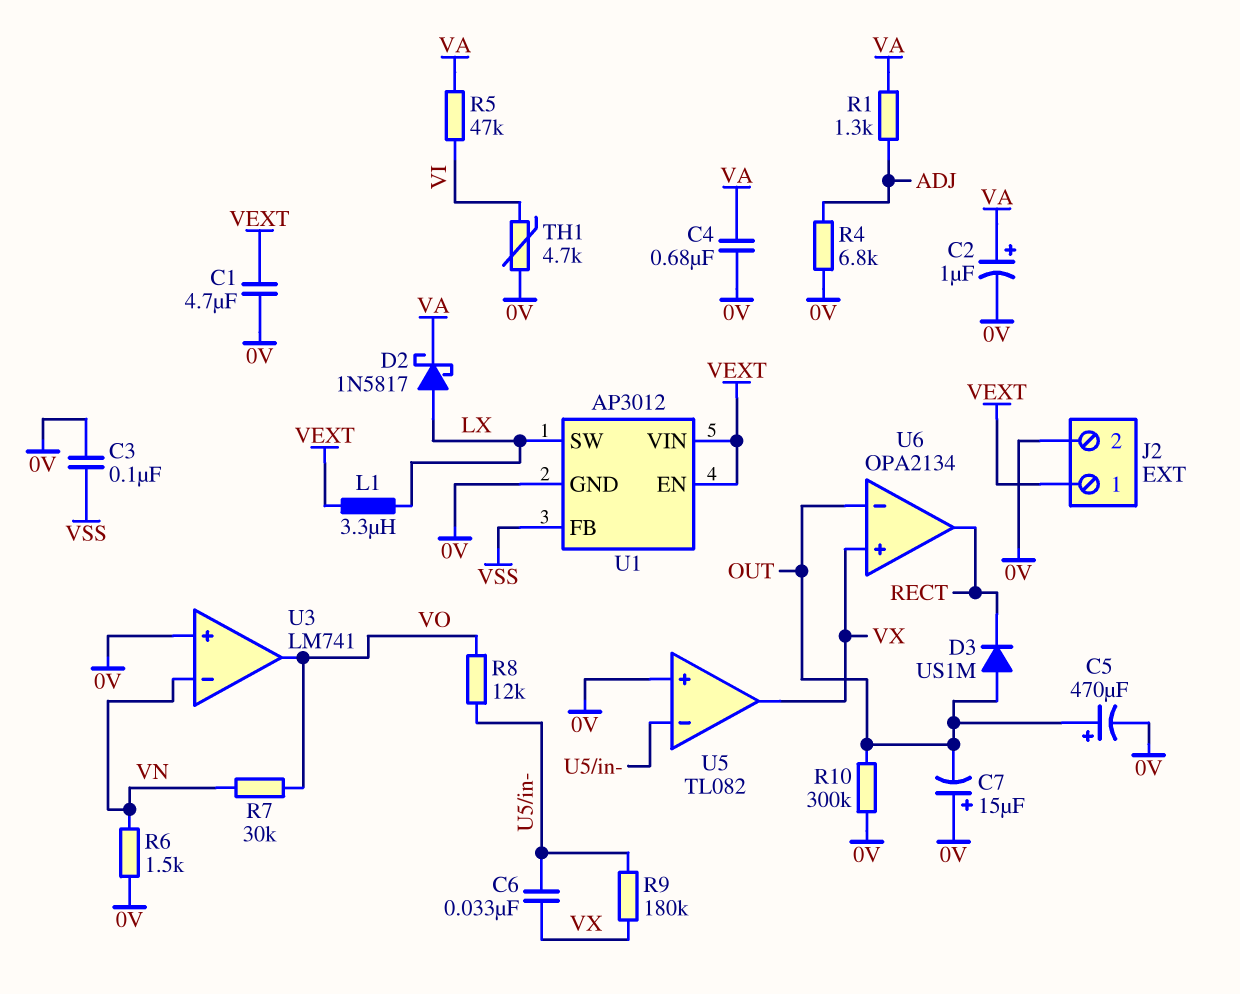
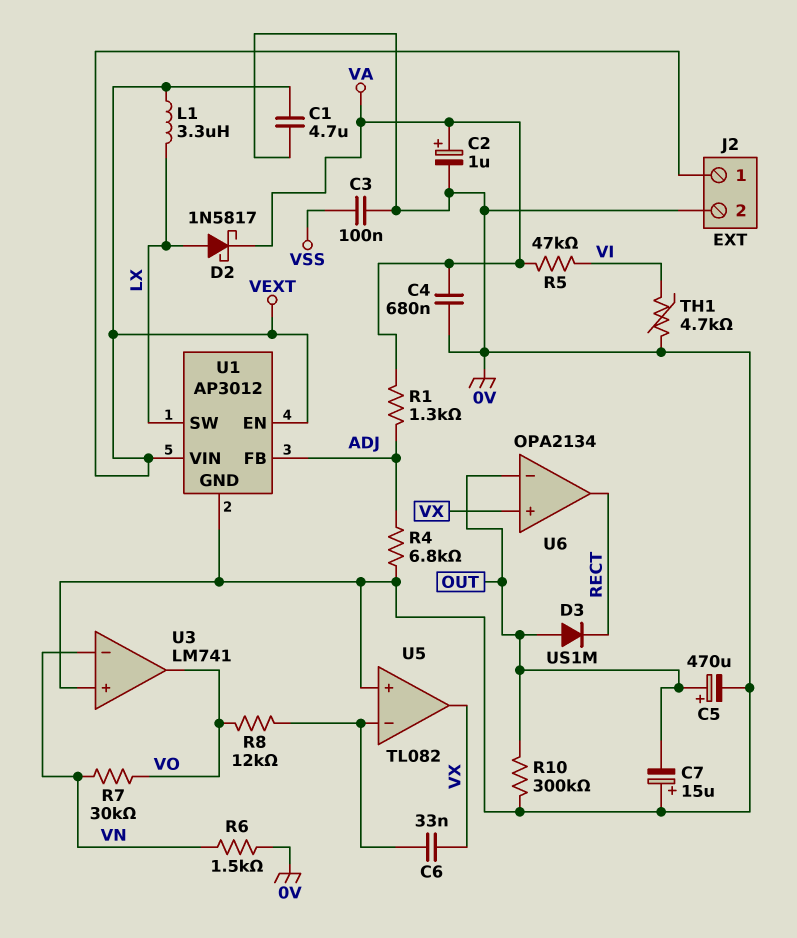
R9: 180k (U5/in-, VX) -> none
U1 pin FB: VSS -> ADJ

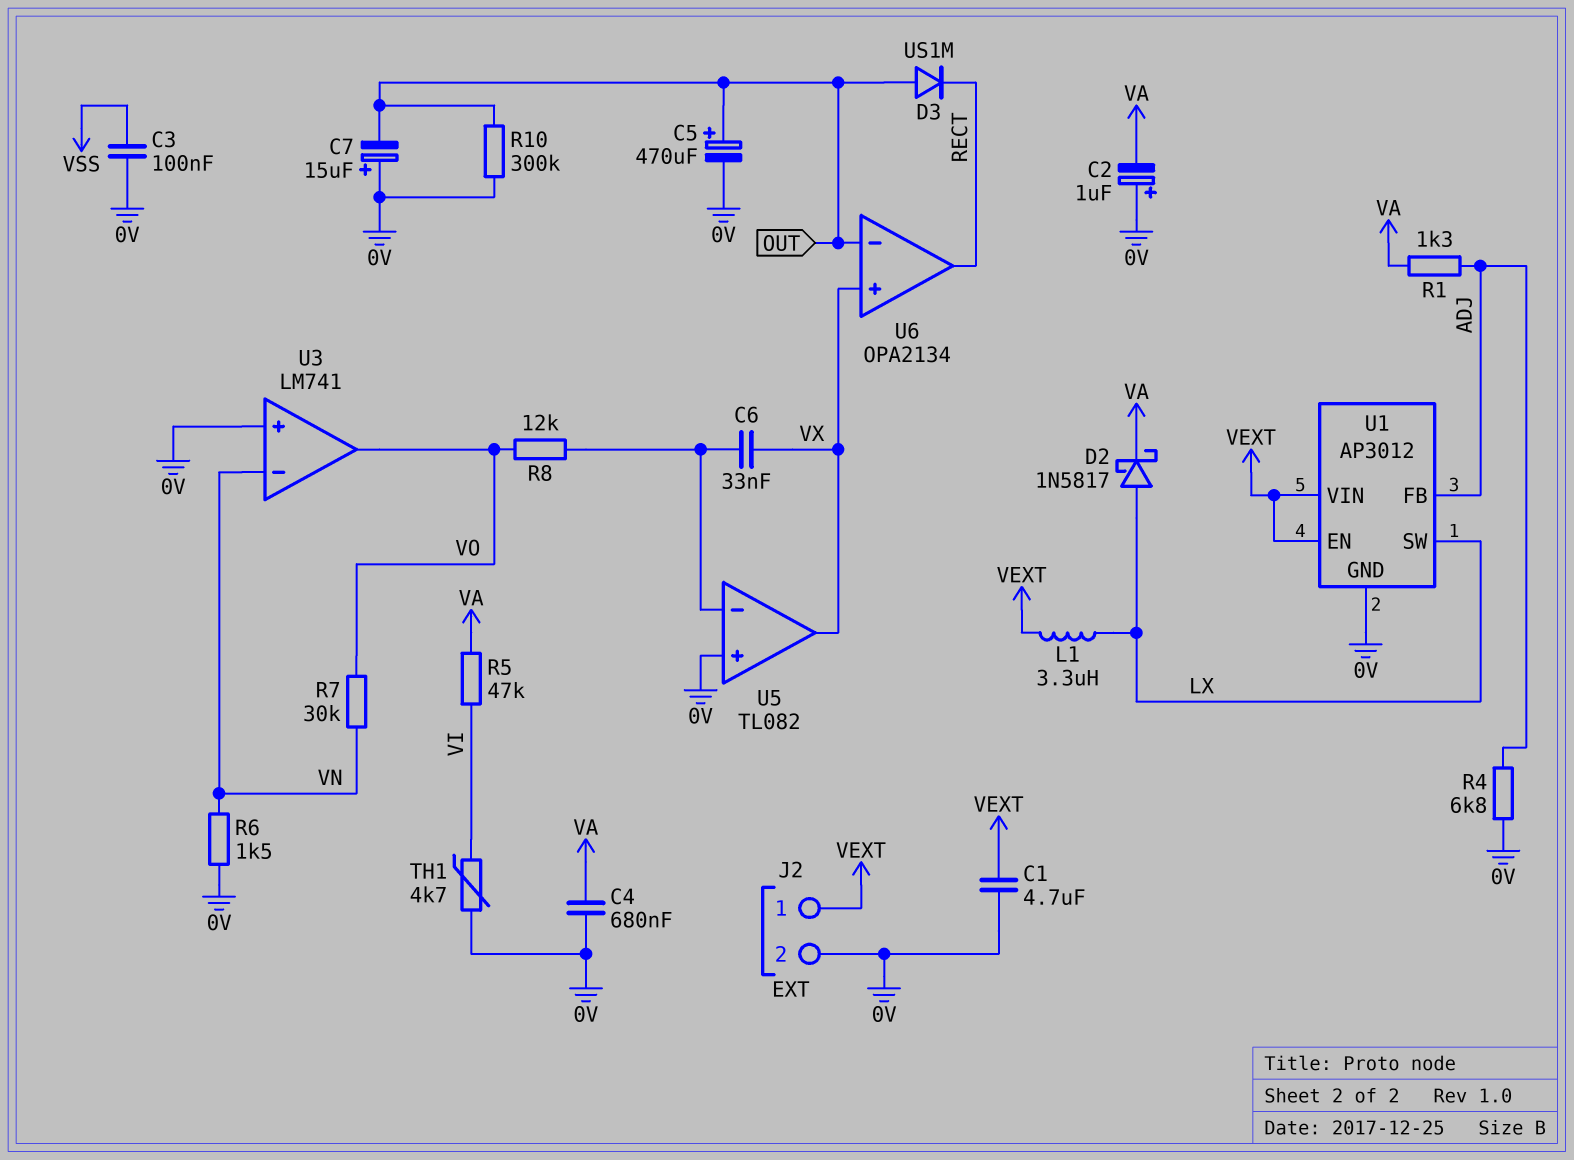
C2: 1uF (plus VA, minus 0V) -> 1uF (plus 0V, minus VA)

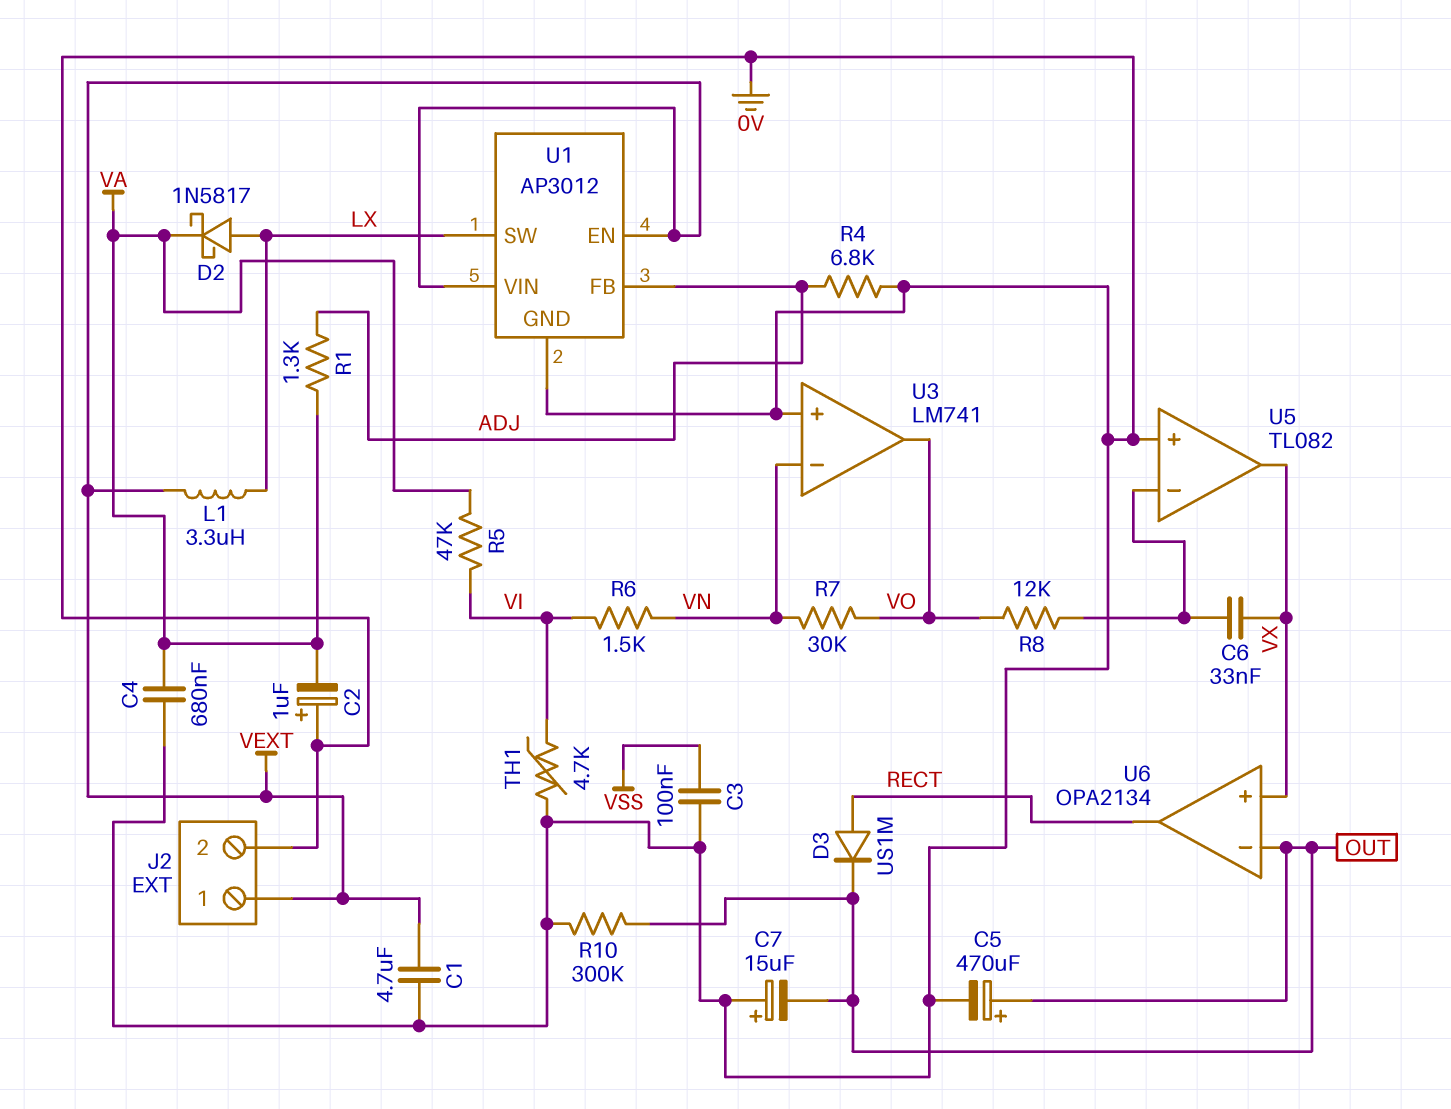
D3: diode US1M (A OUT, K RECT) -> diode US1M (A RECT, K OUT)
R6: 1.5k (0V, VN) -> 1.5k (VI, VN)

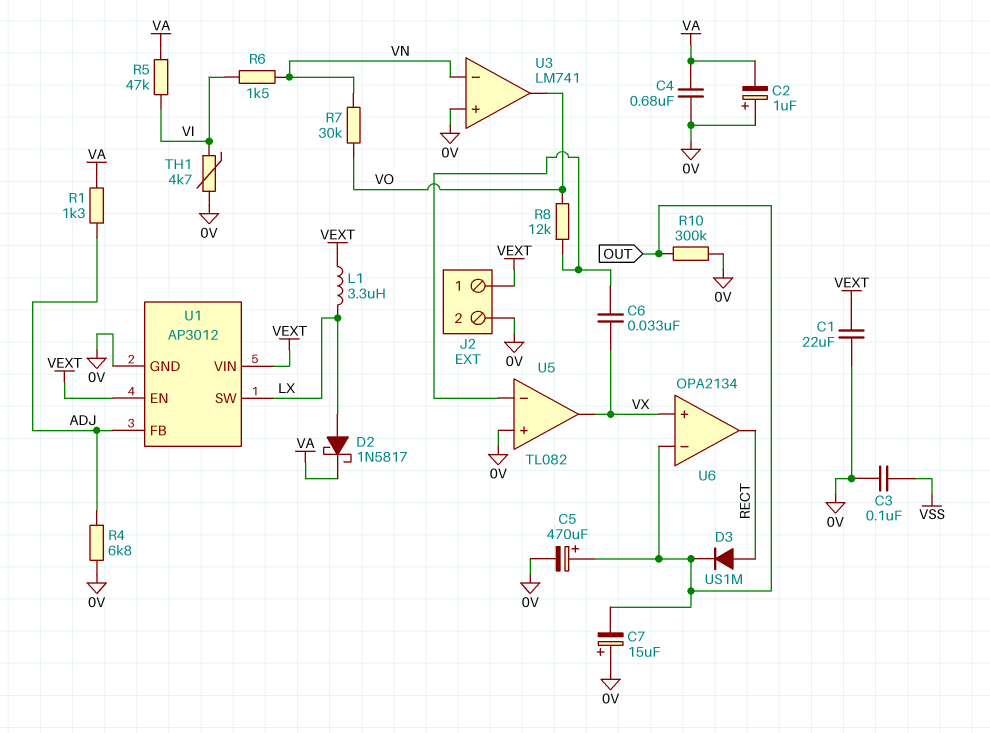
C1: 4.7uF (0V, VEXT) -> 22uF (0V, VEXT)

